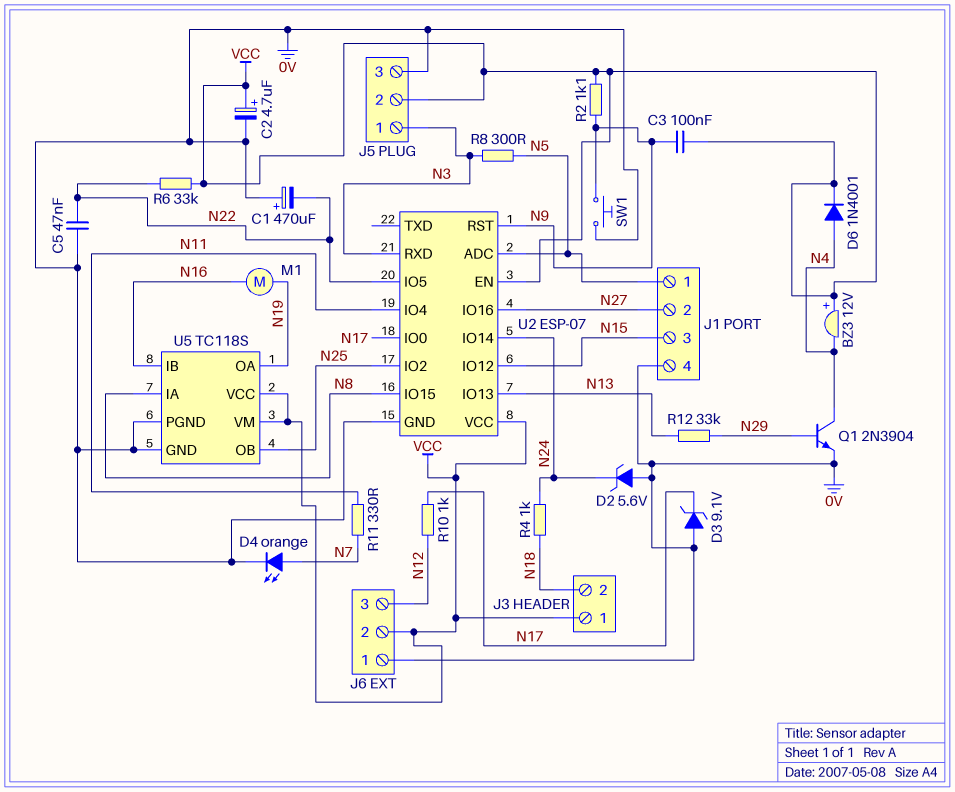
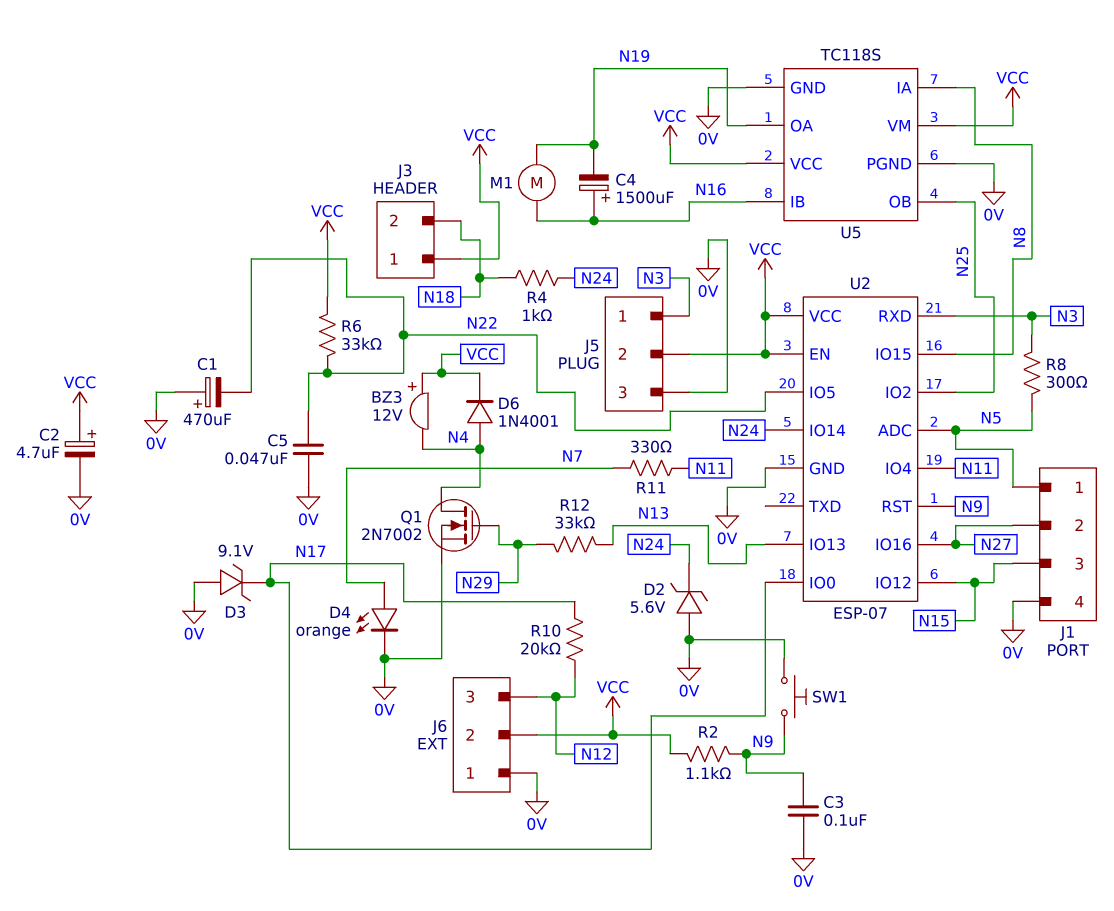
C3: 100nF (N9, VCC) -> 100nF (0V, N9)
C4: none -> 1500uF (plus N16, minus N19)
Q1: NPN 2N3904 (B N29, C N4, E 0V) -> NMOS 2N7002 (G N29, D N4, S 0V)
R10: 1k (N12, N17) -> 20k (N12, N17)

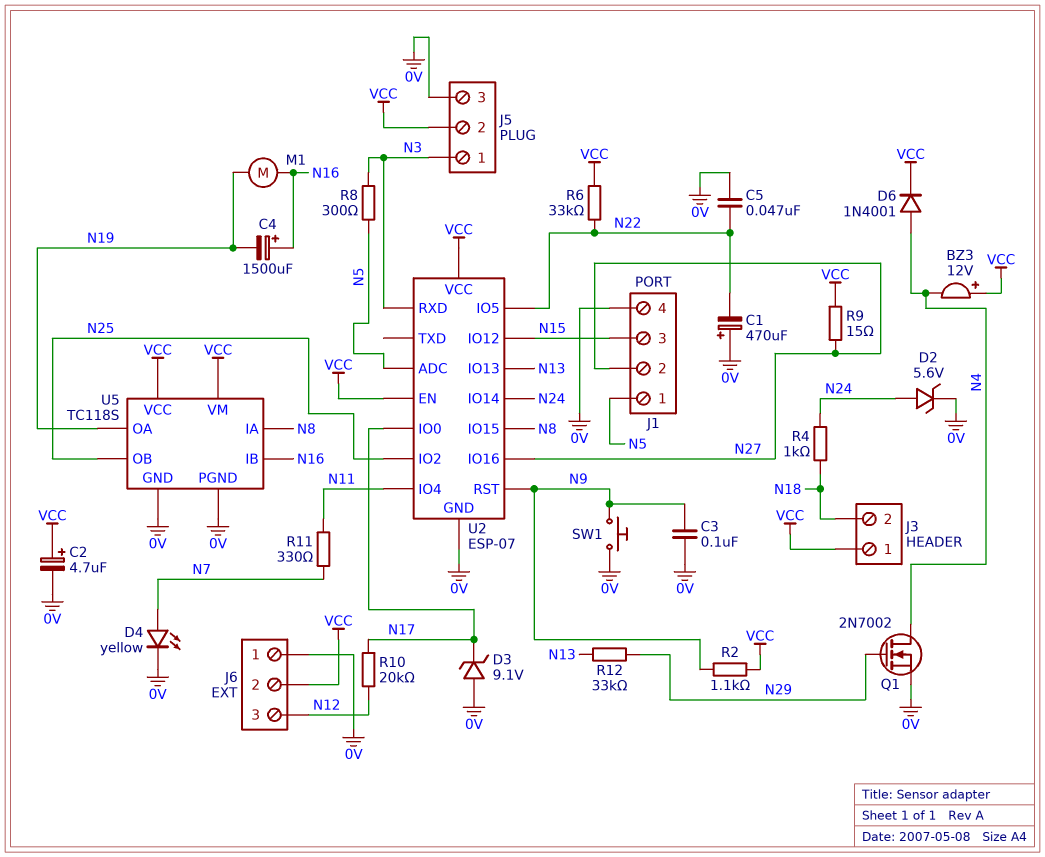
D2: zener 5.6V (A 0V, K N24) -> zener 5.6V (A N24, K 0V)
D4: LED orange (A N7, K 0V) -> LED yellow (A N7, K 0V)
R9: none -> 15 (N27, VCC)

